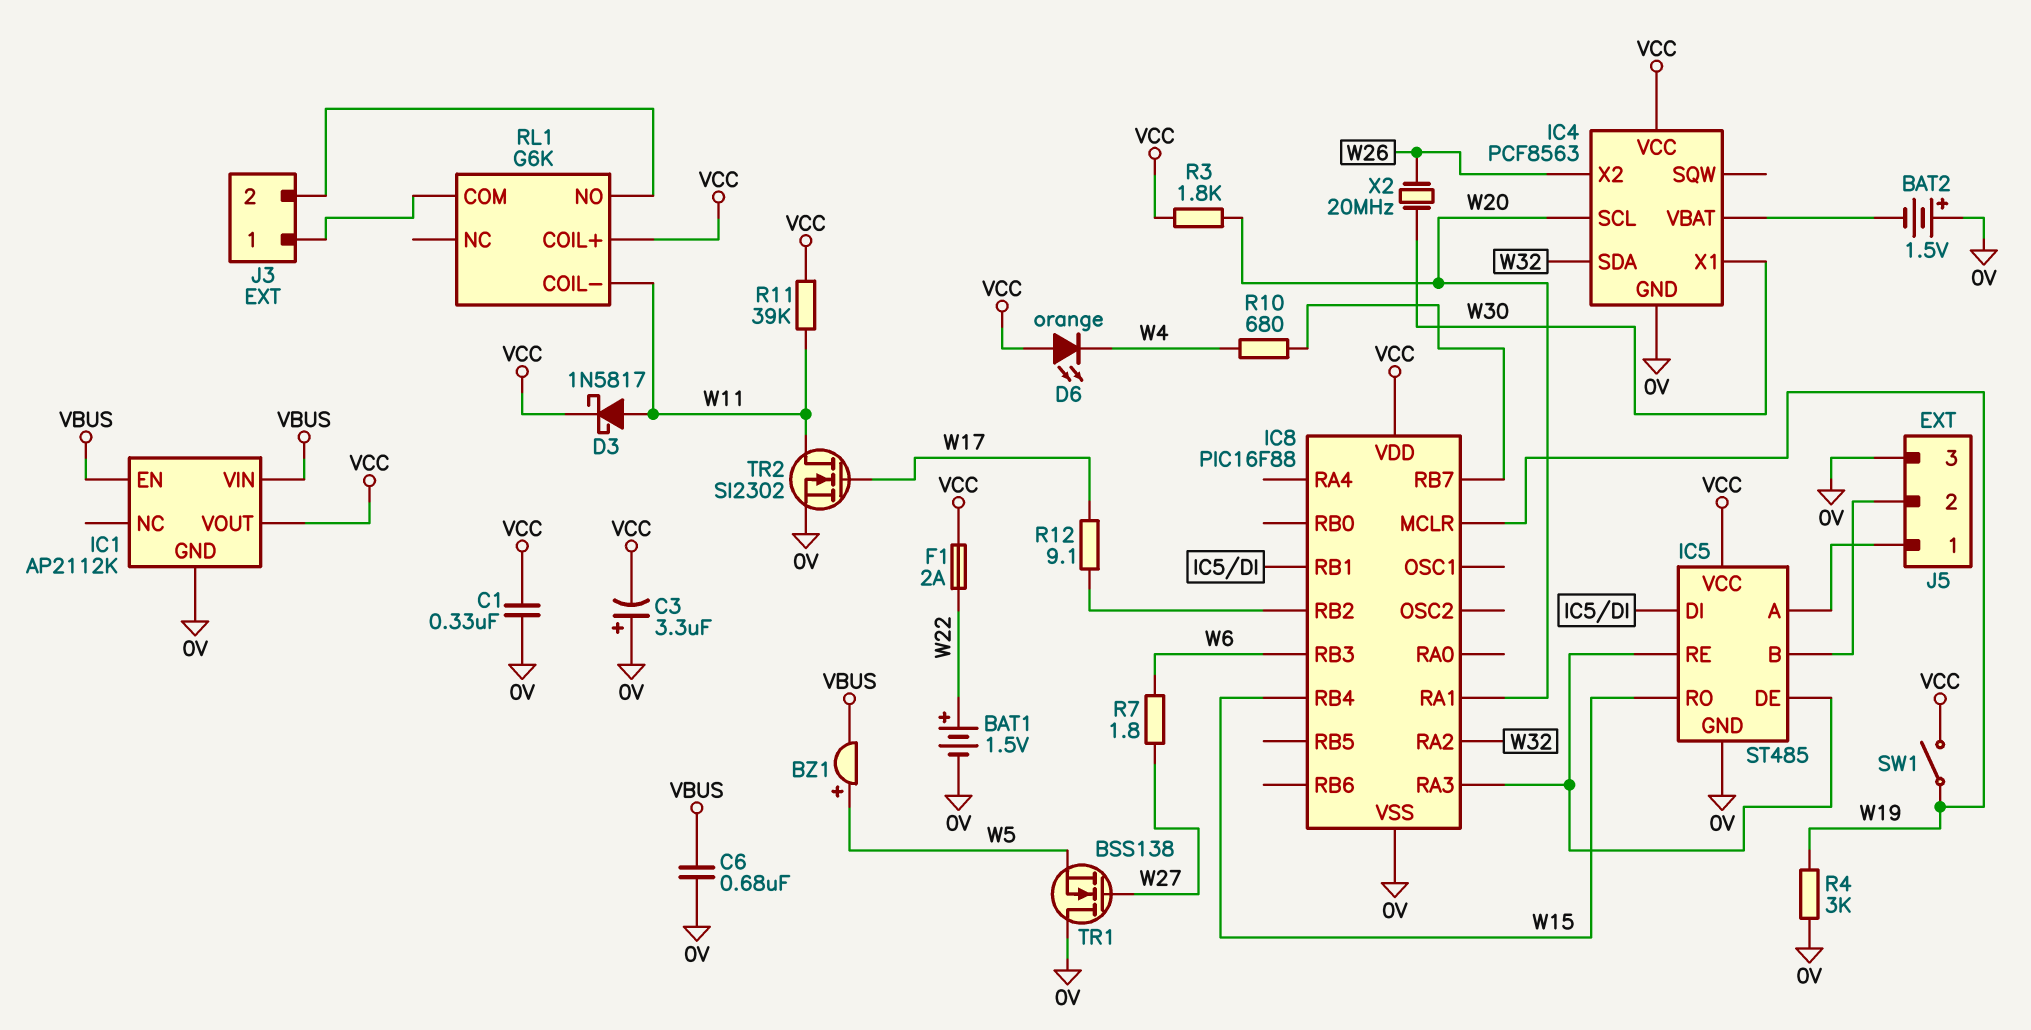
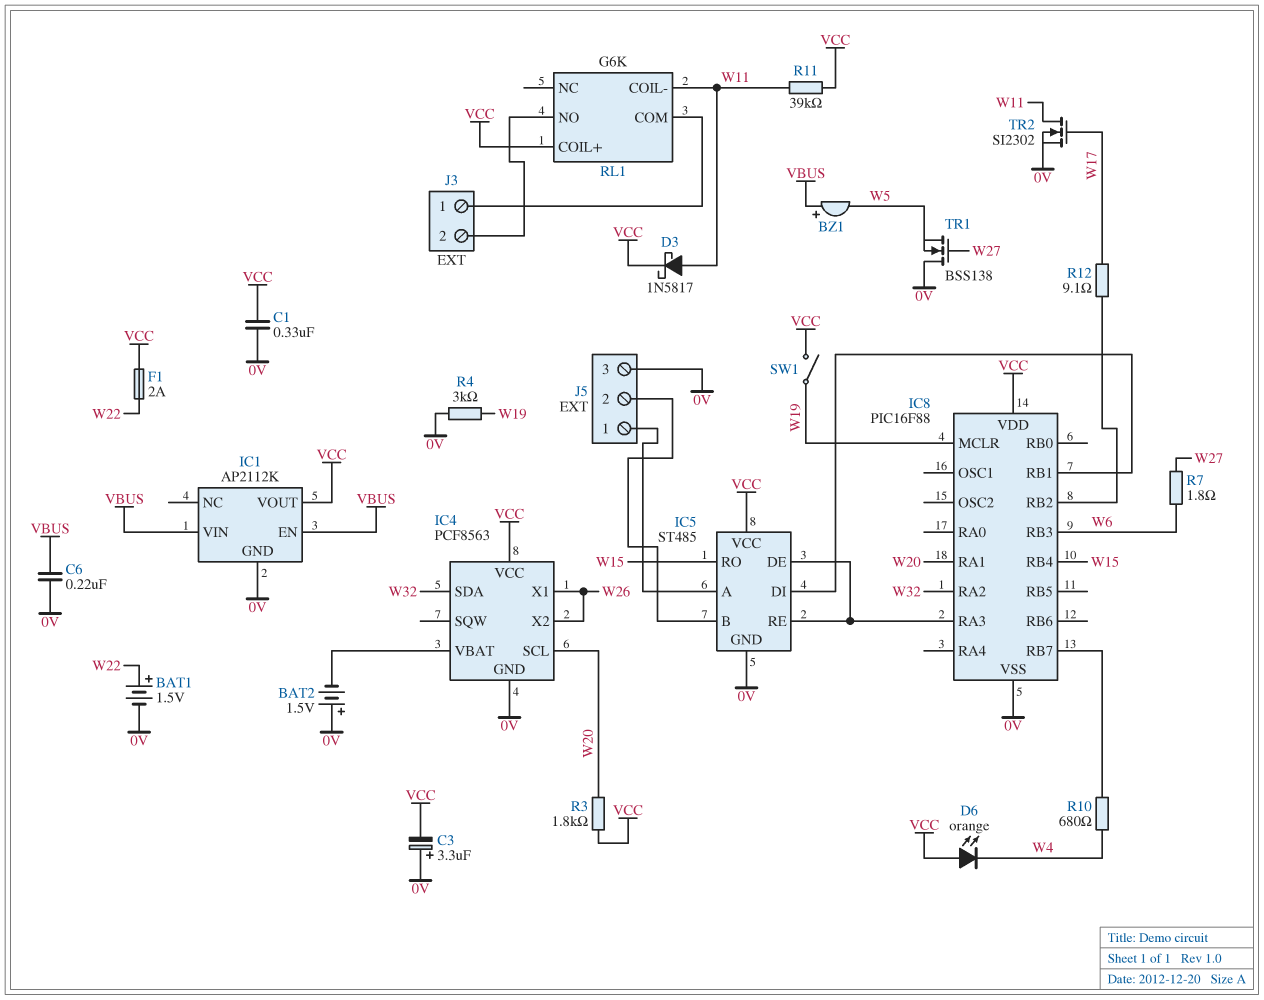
BZ1: buzzer (plus W5, minus VBUS) -> buzzer (plus VBUS, minus W5)
C6: 680nF (0V, VBUS) -> 220nF (0V, VBUS)
IC4 pin X1: W30 -> W26
X2: 20MHz (W26, W30) -> none

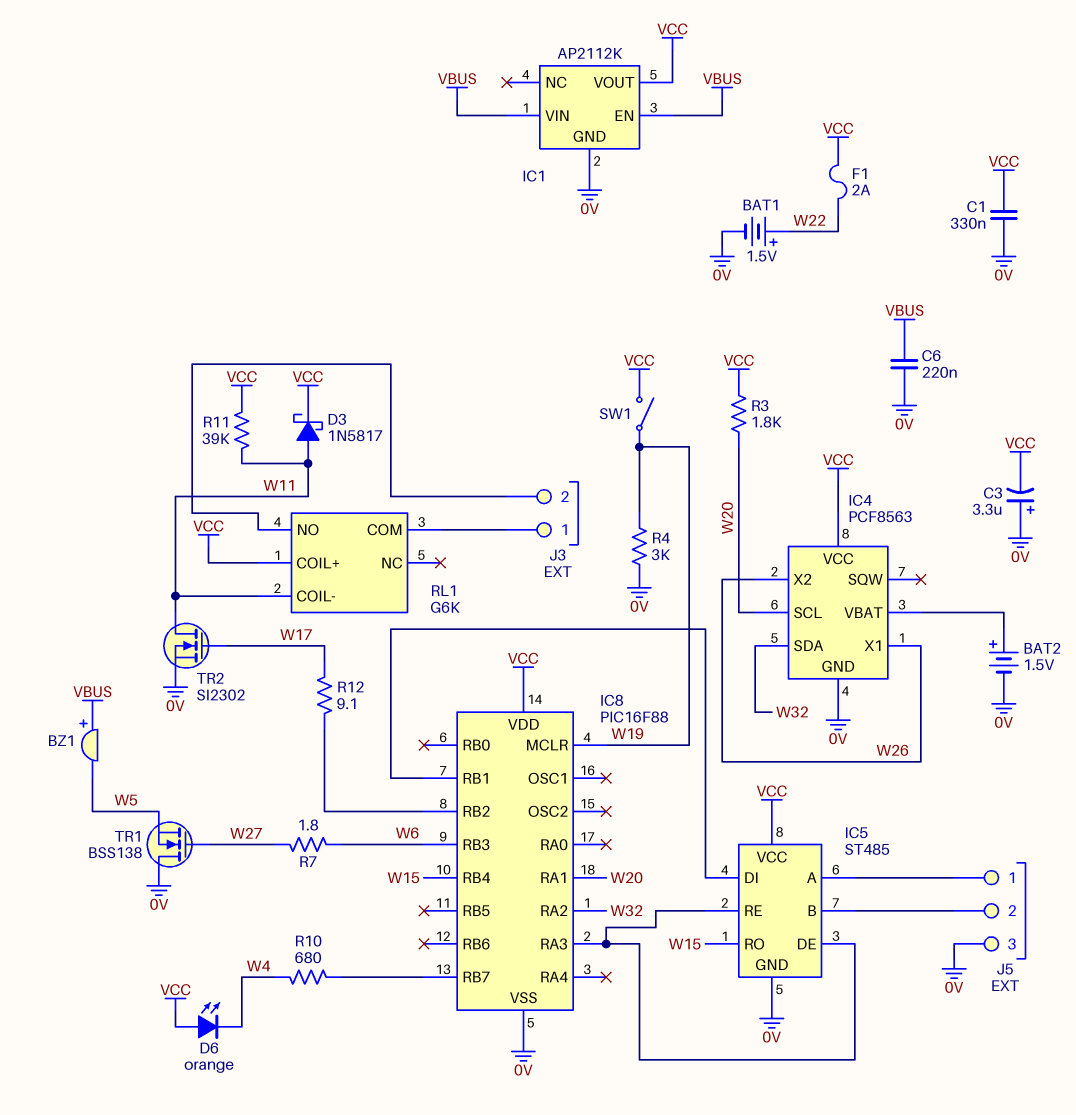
BAT2: 1.5V (plus 0V, minus IC4/VBAT) -> 1.5V (plus IC4/VBAT, minus 0V)

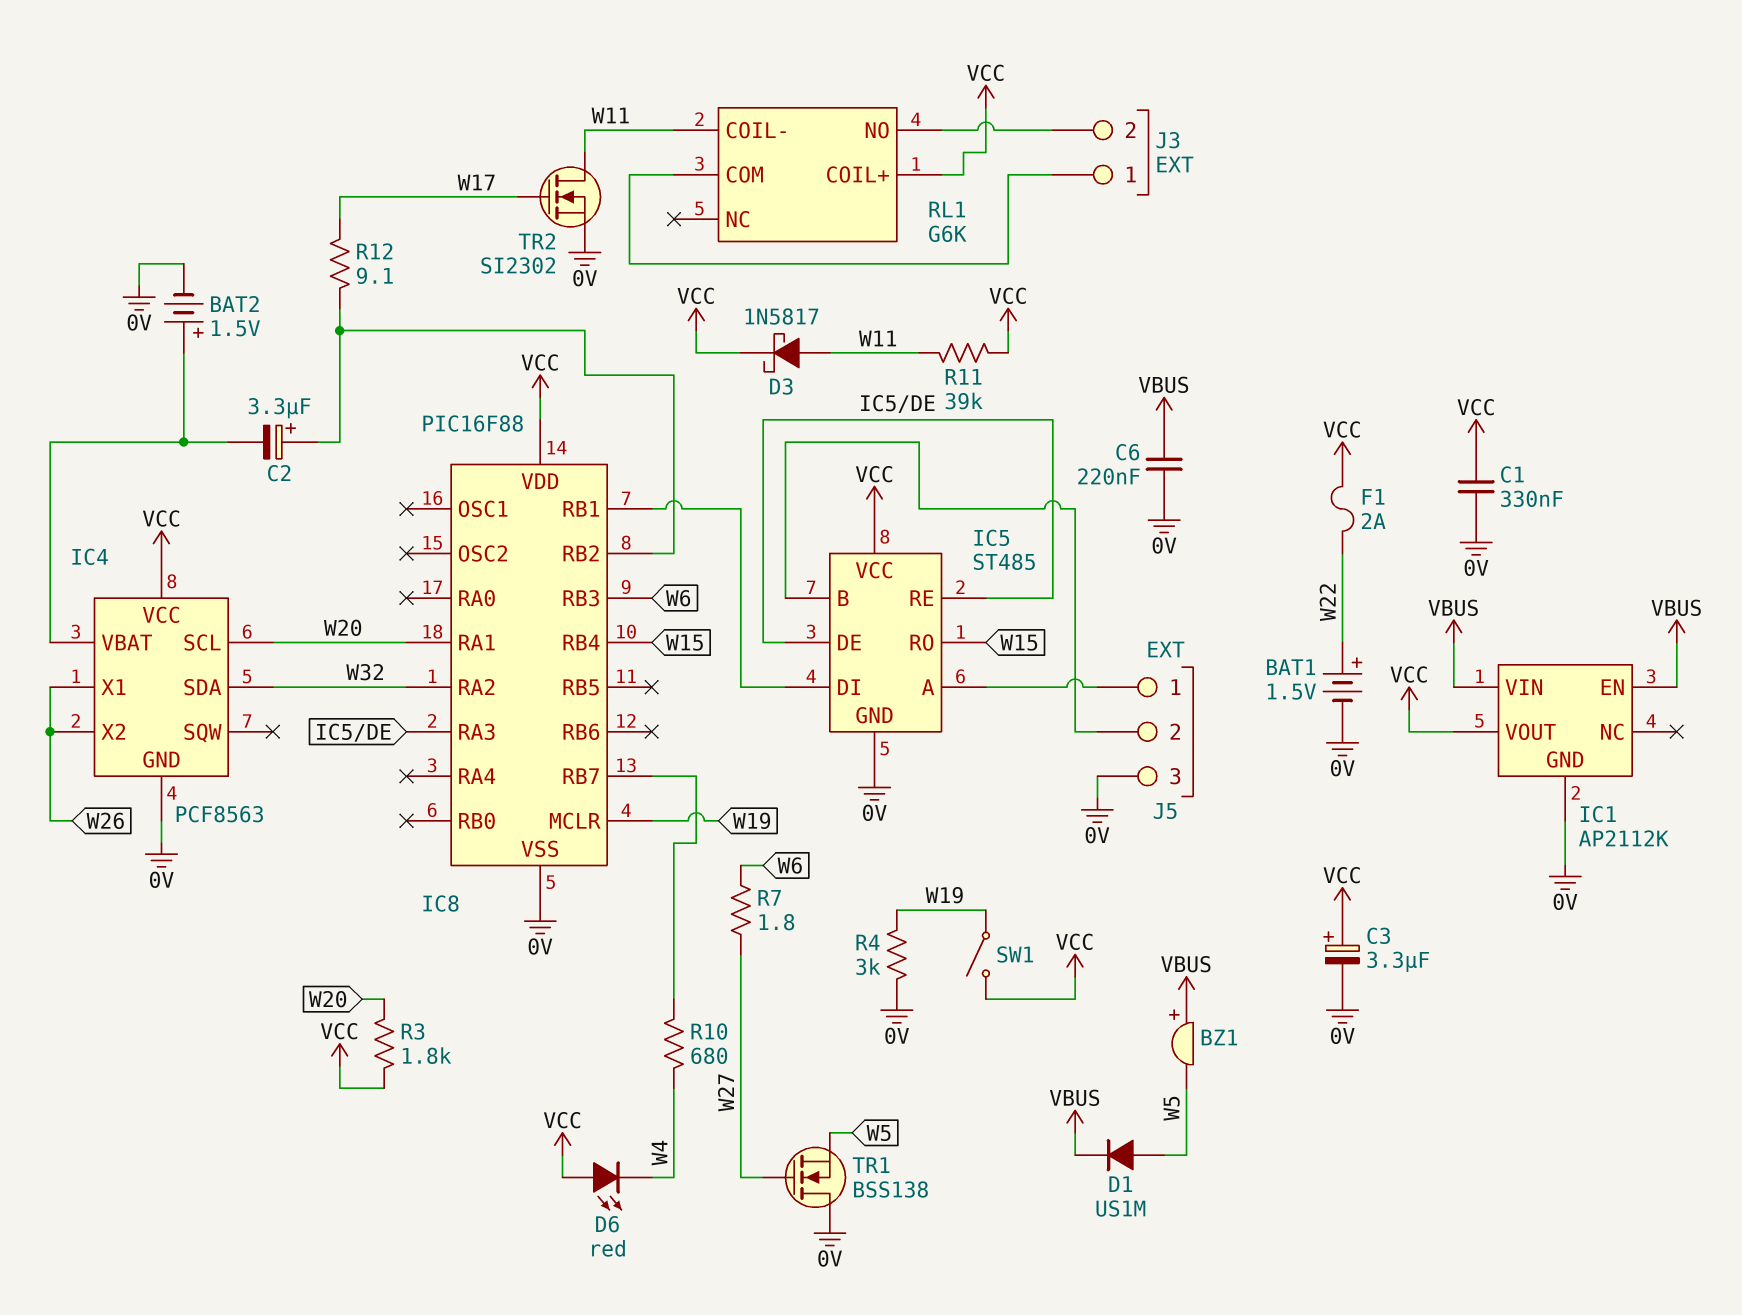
C2: none -> 3.3uF (plus IC8/RB2, minus IC4/VBAT)
C3: 3.3uF (plus 0V, minus VCC) -> 3.3uF (plus VCC, minus 0V)
D1: none -> diode US1M (A W5, K VBUS)
D6: LED orange (A VCC, K W4) -> LED red (A VCC, K W4)

